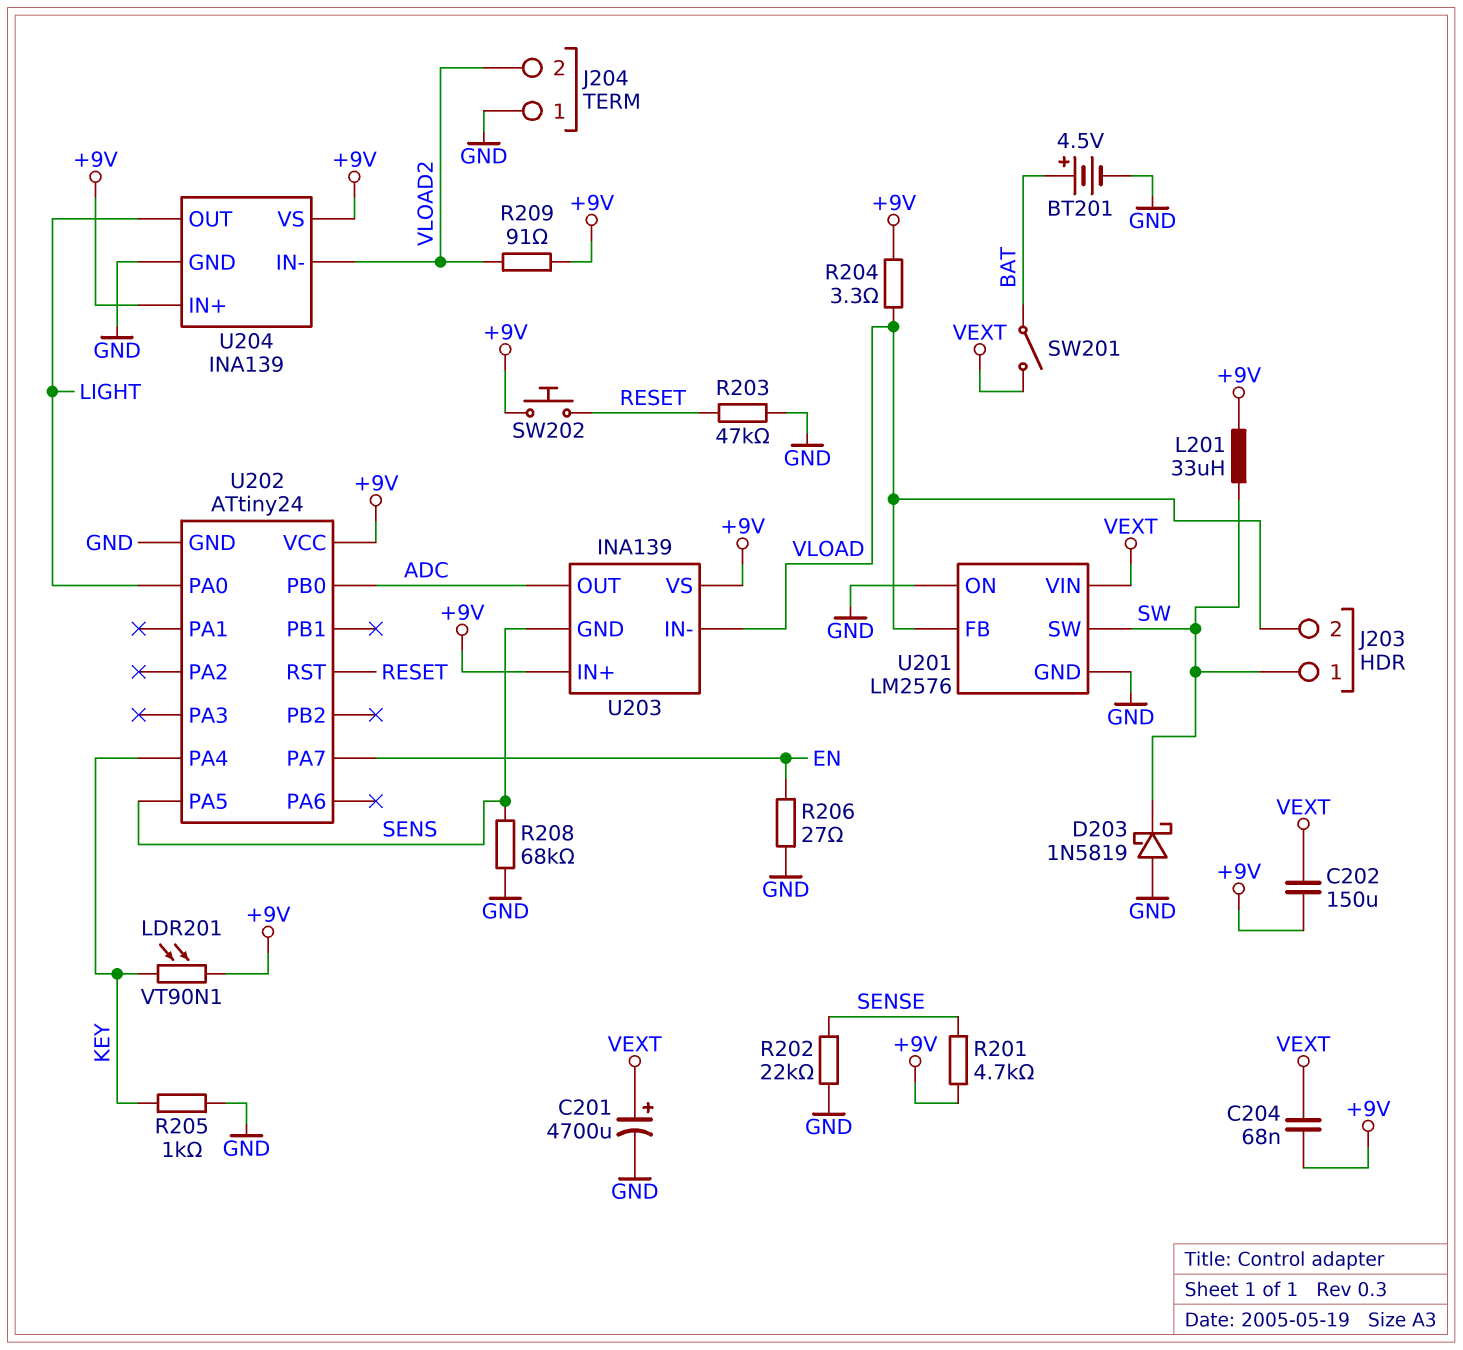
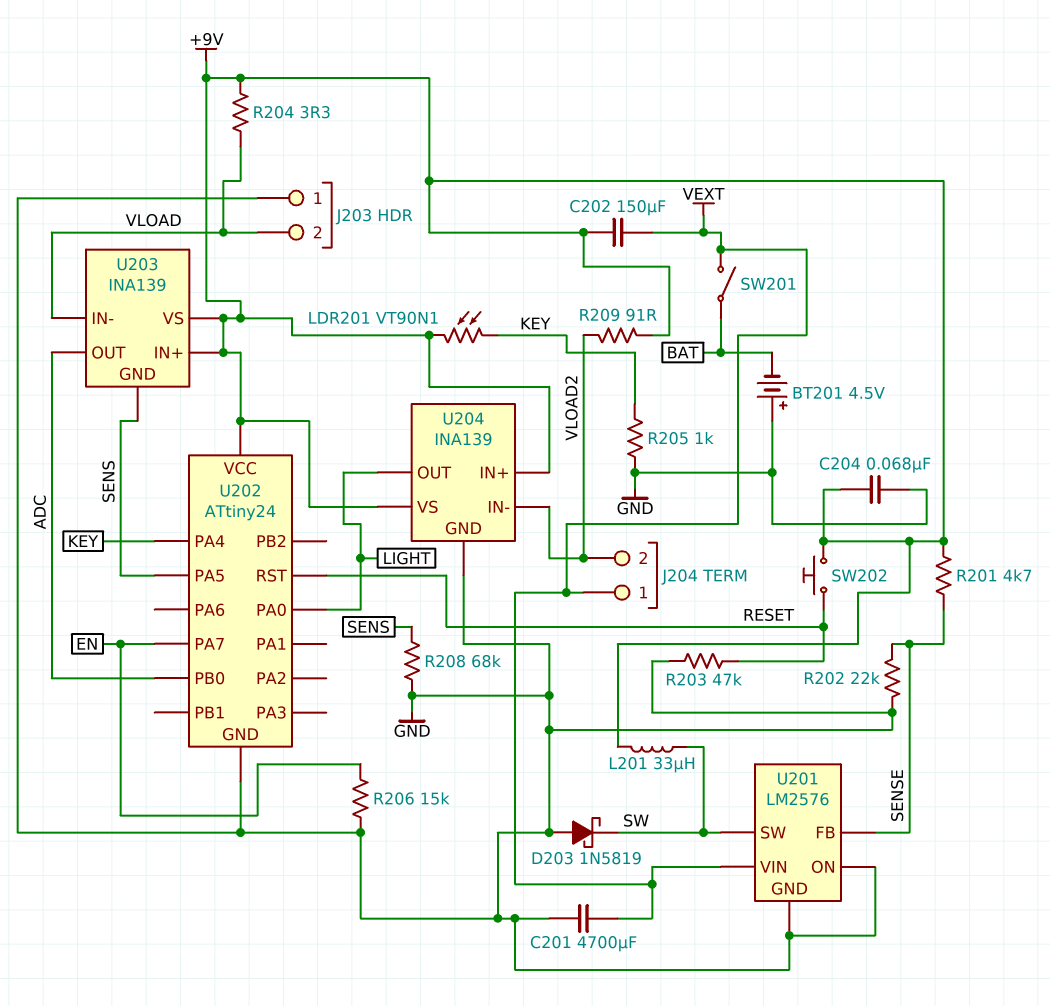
BT201: 4.5V (plus BAT, minus GND) -> 4.5V (plus GND, minus BAT)
C201: 4700uF (plus VEXT, minus GND) -> 4700uF (GND, VEXT)
C204: 68nF (+9V, VEXT) -> 68nF (+9V, GND)
J203 pin 1: SW -> GND
J204 pin 1: GND -> VEXT
R206: 27 (EN, GND) -> 15k (EN, GND)
U201 pin FB: VLOAD -> SENSE

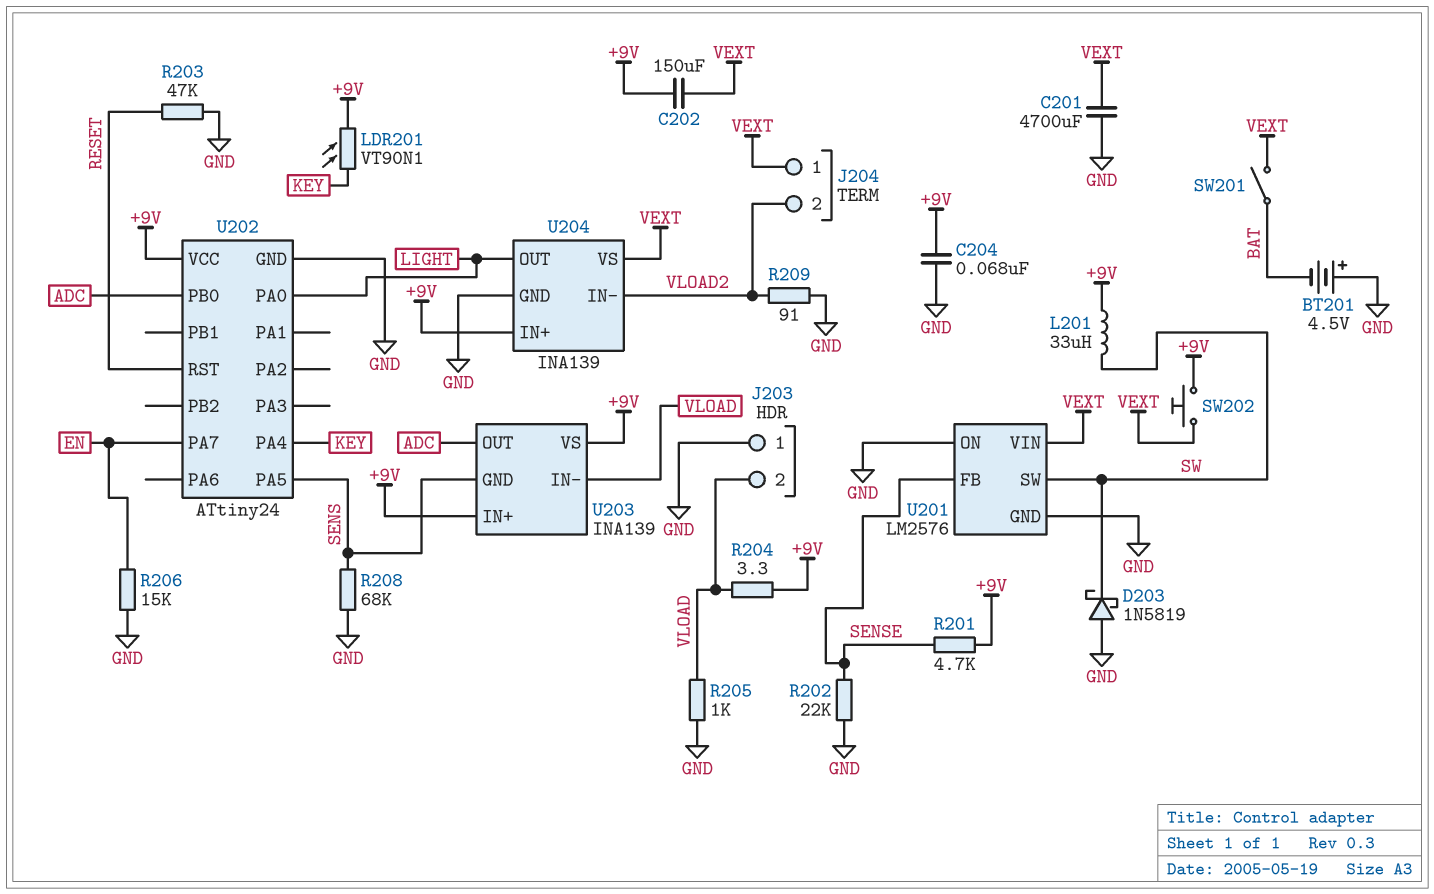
R205: 1k (GND, KEY) -> 1k (GND, VLOAD)
R209: 91 (+9V, VLOAD2) -> 91 (GND, VLOAD2)
SW202: button (+9V, RESET) -> button (+9V, VEXT)
U204 pin VS: +9V -> VEXT

